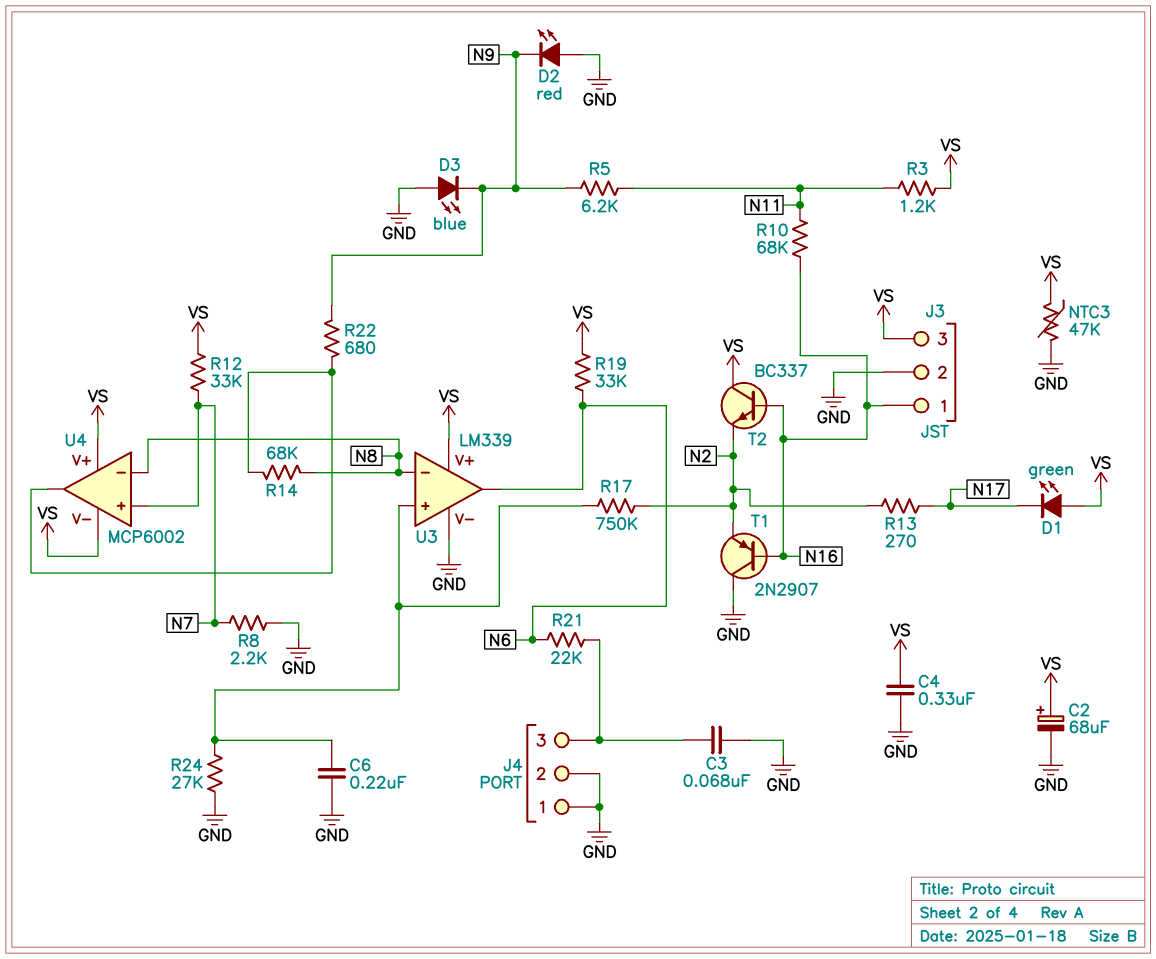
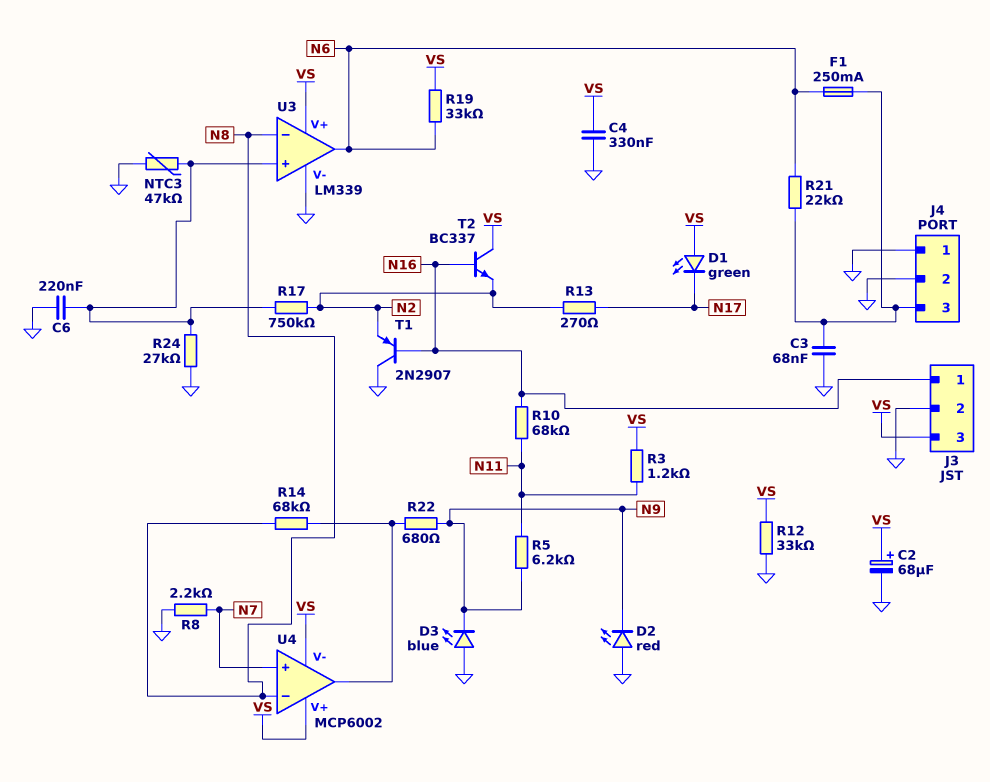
F1: none -> 250mA (J4/3, N6)
NTC3: 47k (GND, VS) -> 47k (GND, U3/in+)
R12: 33k (N7, VS) -> 33k (GND, VS)

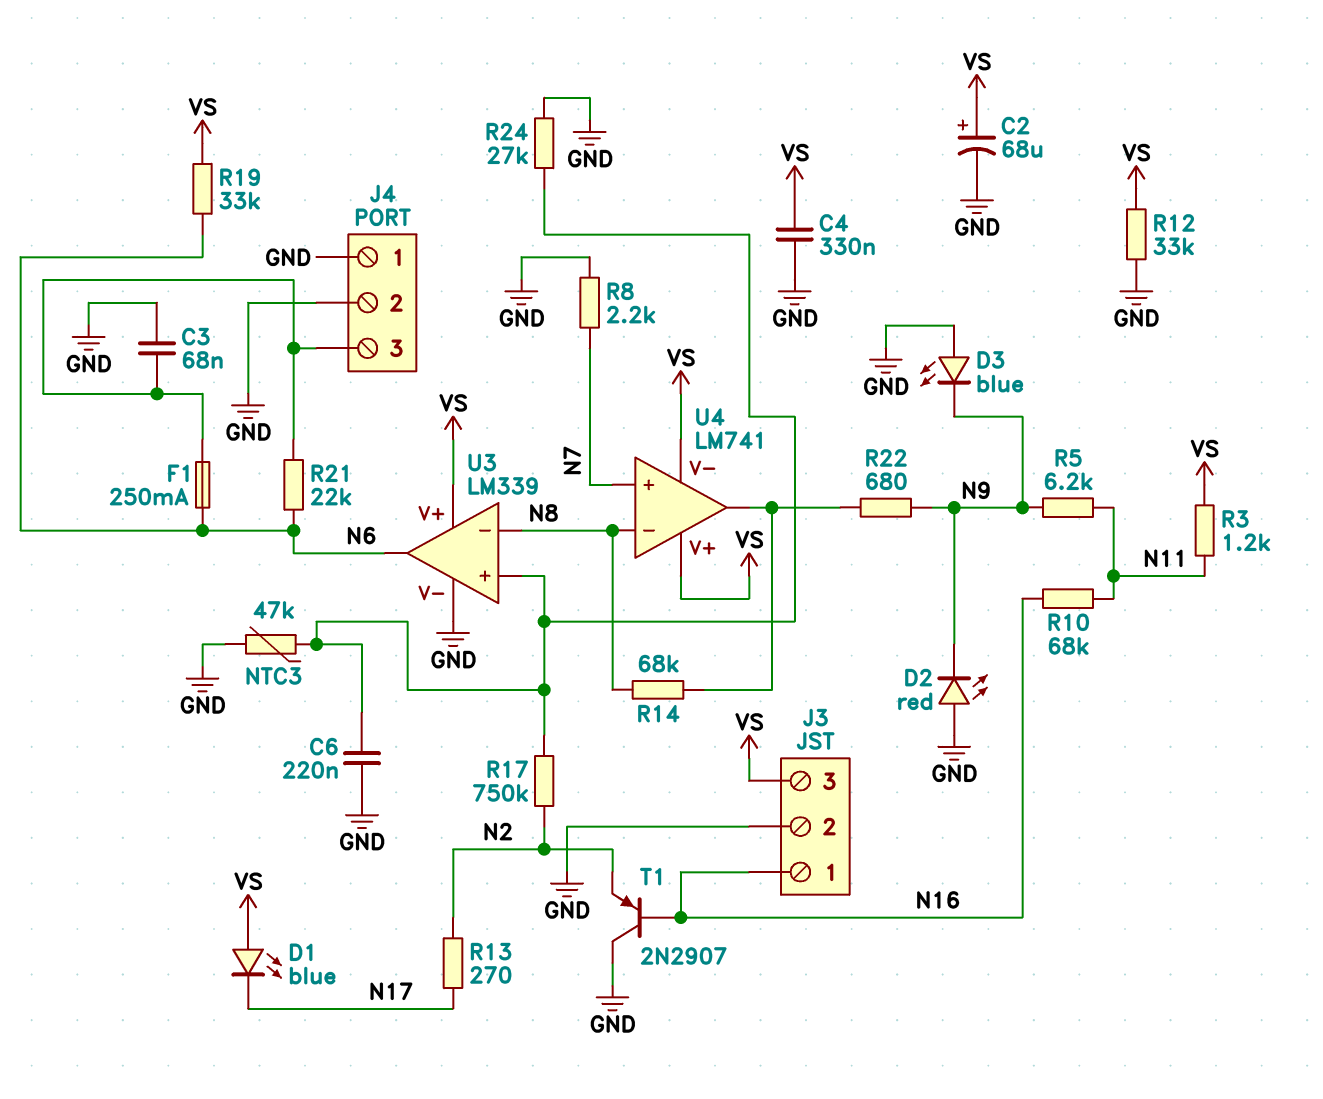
D1: LED green (A VS, K N17) -> LED blue (A VS, K N17)
T2: NPN BC337 (B N16, C VS, E N2) -> none
U4: MCP6002 -> LM741

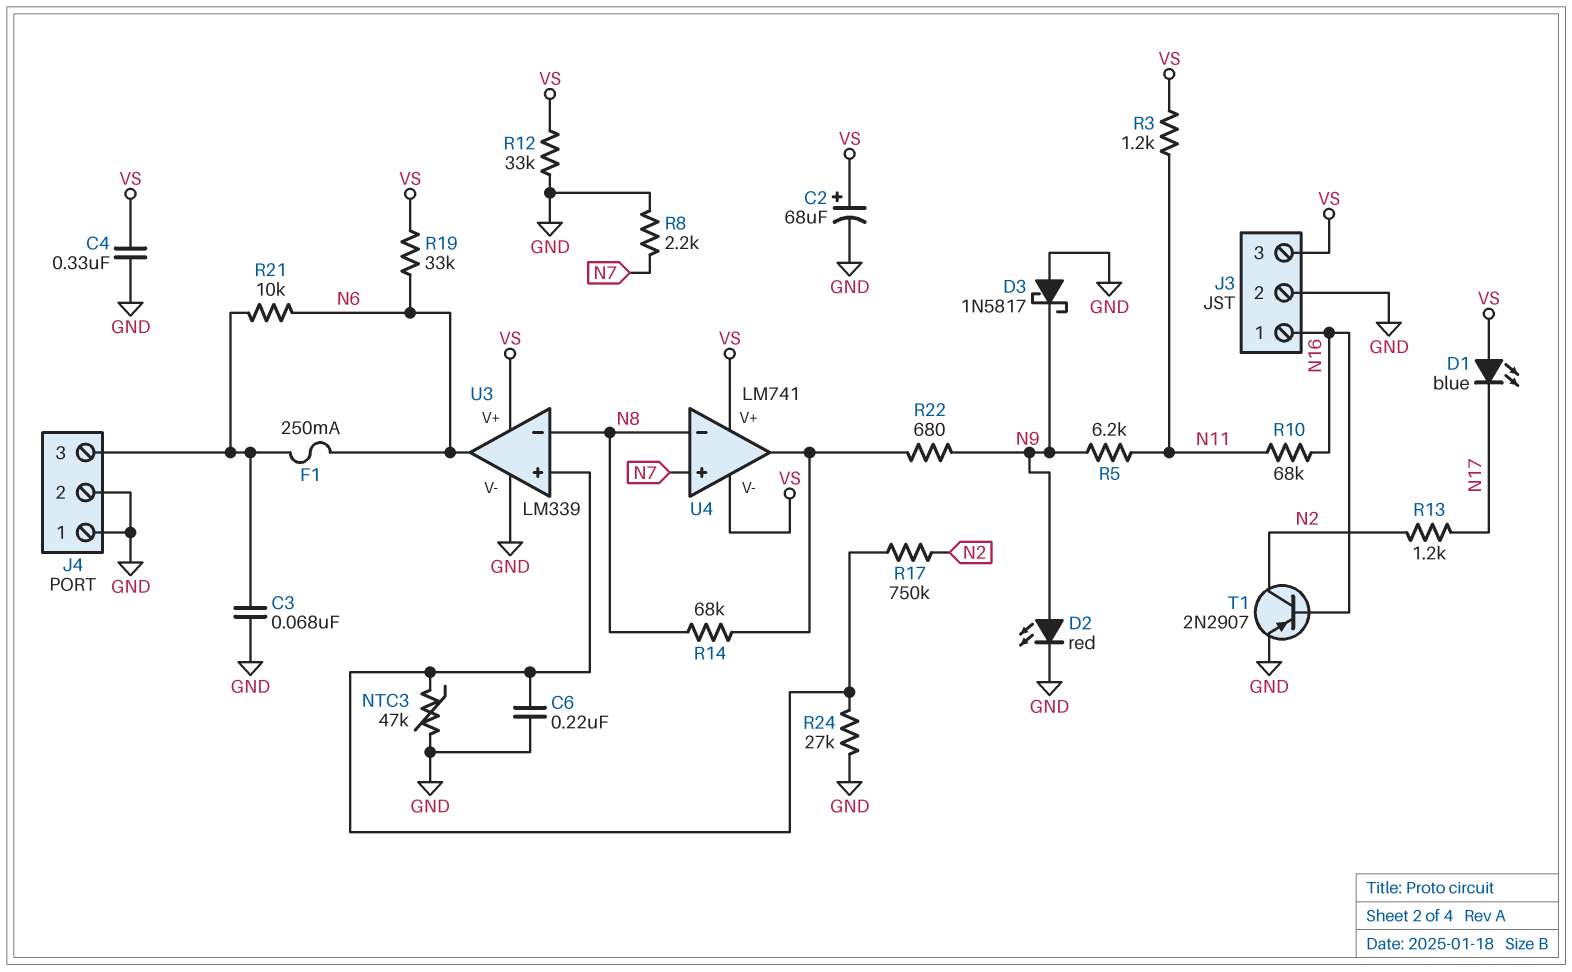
D2: LED red (A GND, K N9) -> LED red (A N9, K GND)
D3: LED blue (A GND, K N9) -> schottky 1N5817 (A GND, K N9)
R13: 270 (N2, N17) -> 1.2k (N2, N17)
R21: 22k (J4/3, N6) -> 10k (J4/3, N6)
T1: PNP 2N2907 (B N16, C GND, E N2) -> PNP 2N2907 (B N16, C N2, E GND)

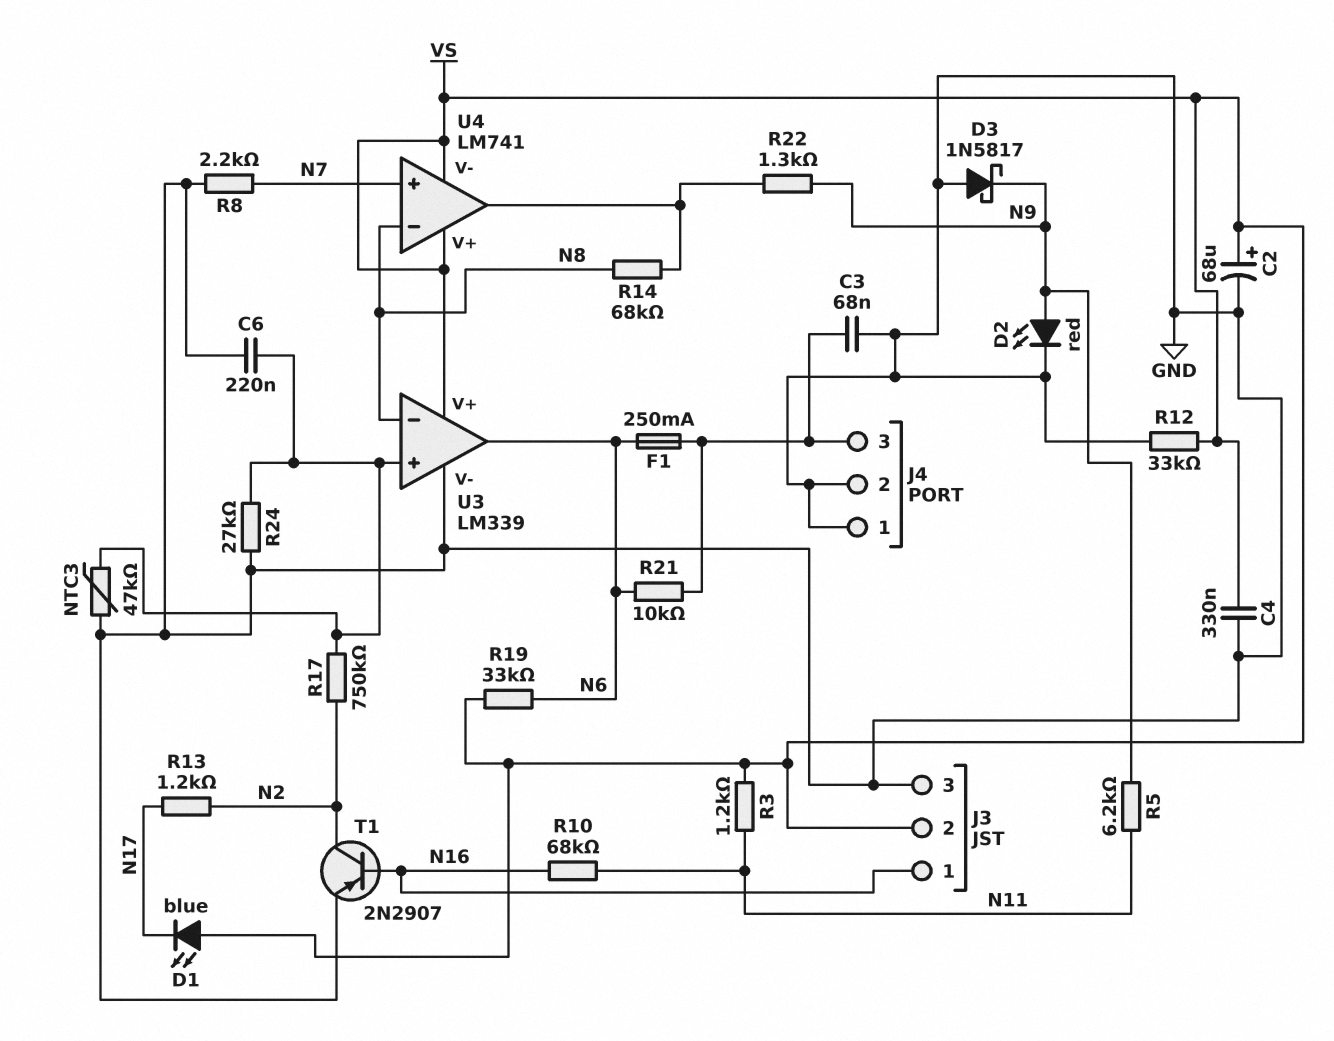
J3 pin 2: GND -> VS
J3 pin 3: VS -> GND
R22: 680 (N9, U4/out) -> 1.3k (N9, U4/out)

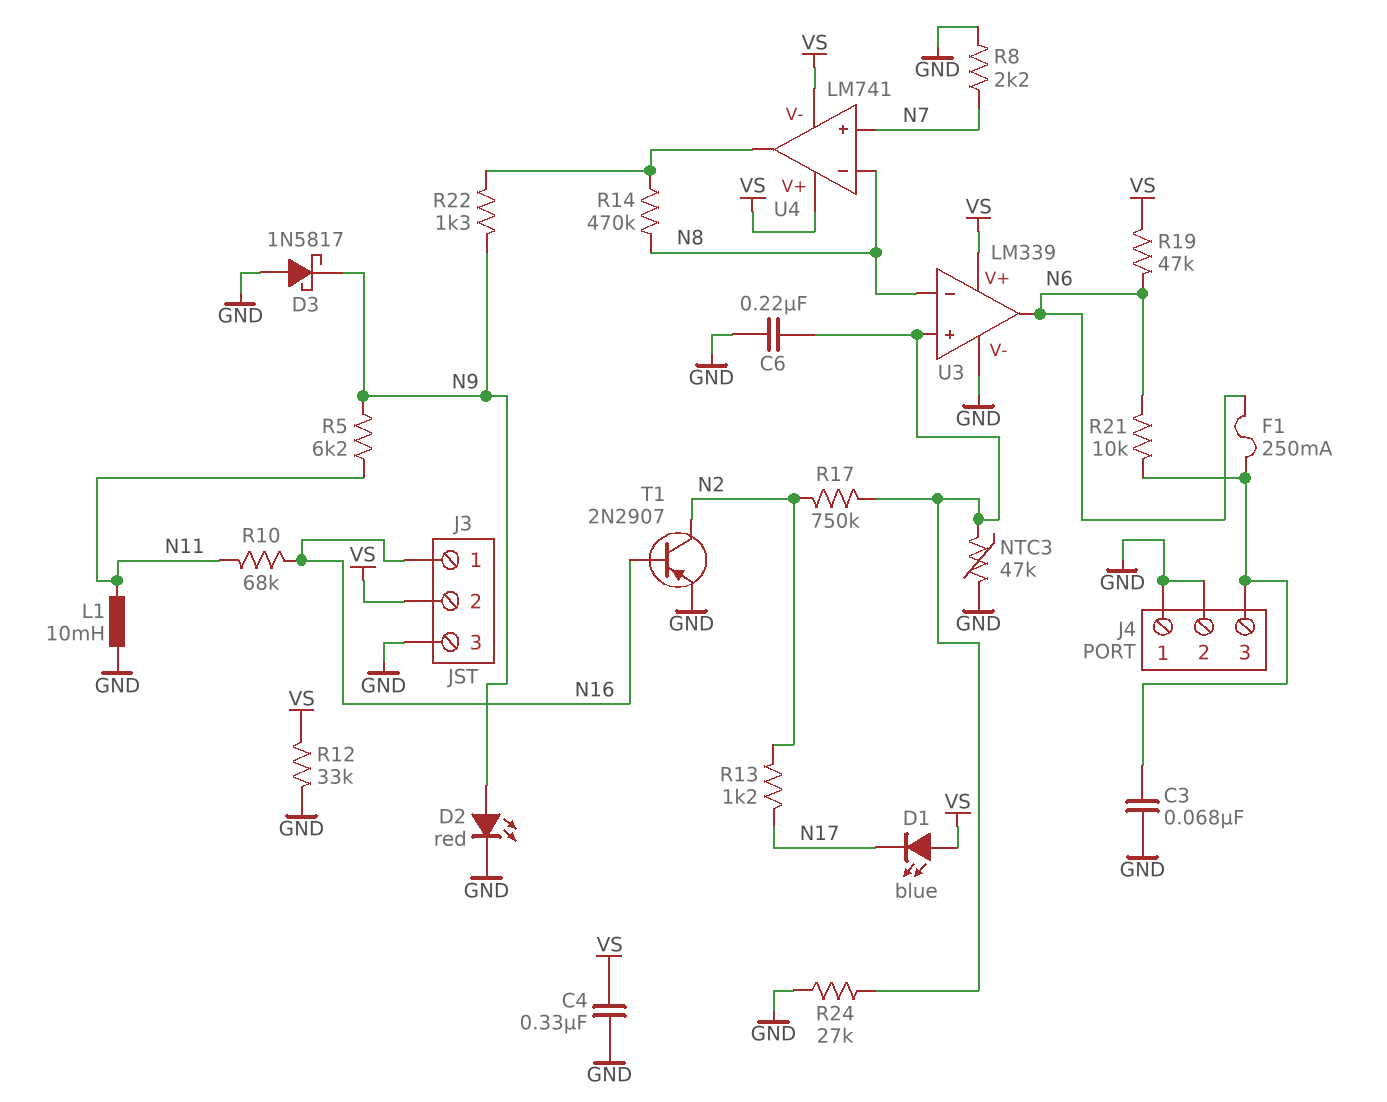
C2: 68uF (plus VS, minus GND) -> none
L1: none -> 10mH (GND, N11)
R3: 1.2k (N11, VS) -> none
R14: 68k (N8, U4/out) -> 470k (N8, U4/out)
R19: 33k (N6, VS) -> 47k (N6, VS)

